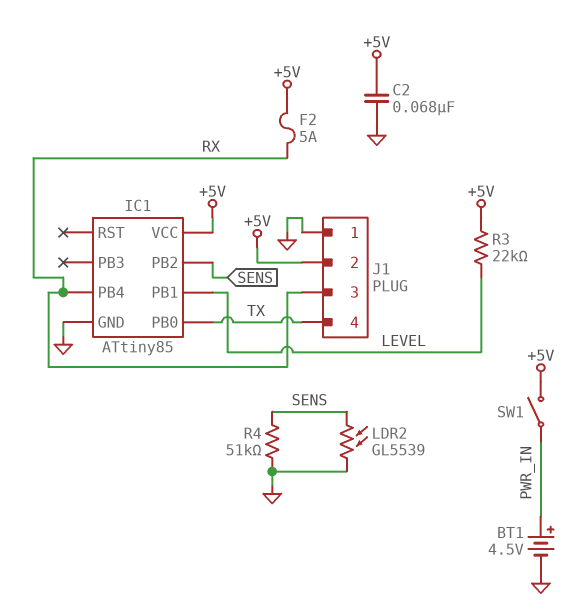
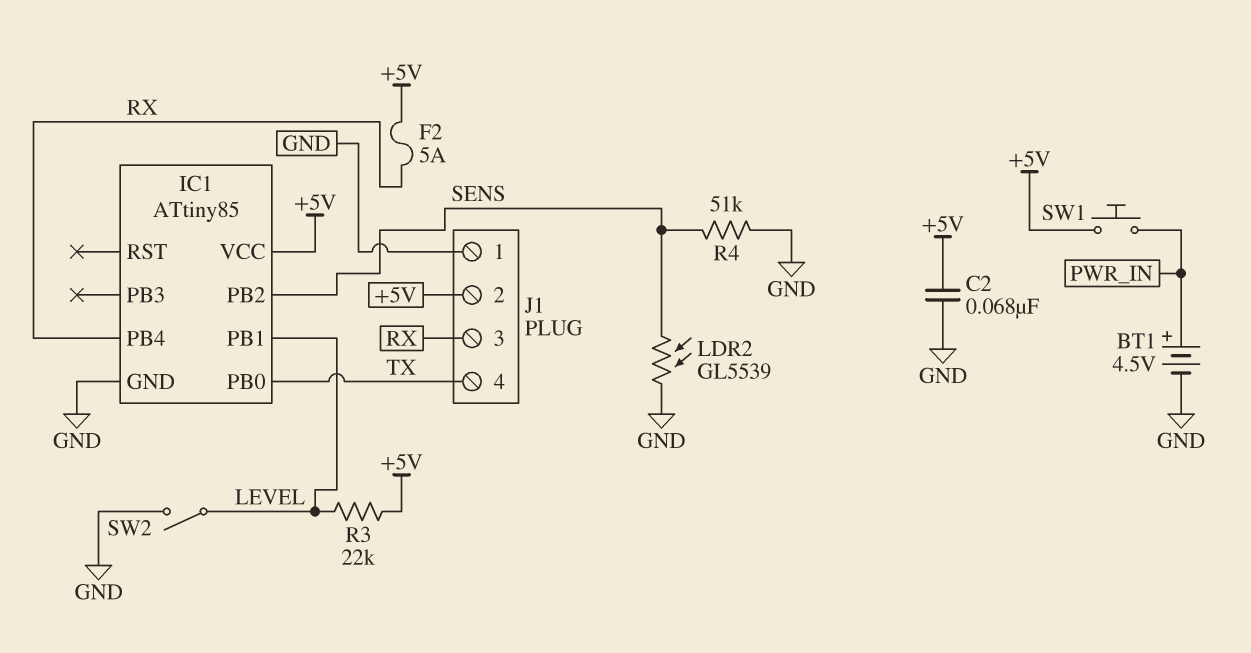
SW1: switch (+5V, PWR_IN) -> button (+5V, PWR_IN)
SW2: none -> switch (GND, LEVEL)

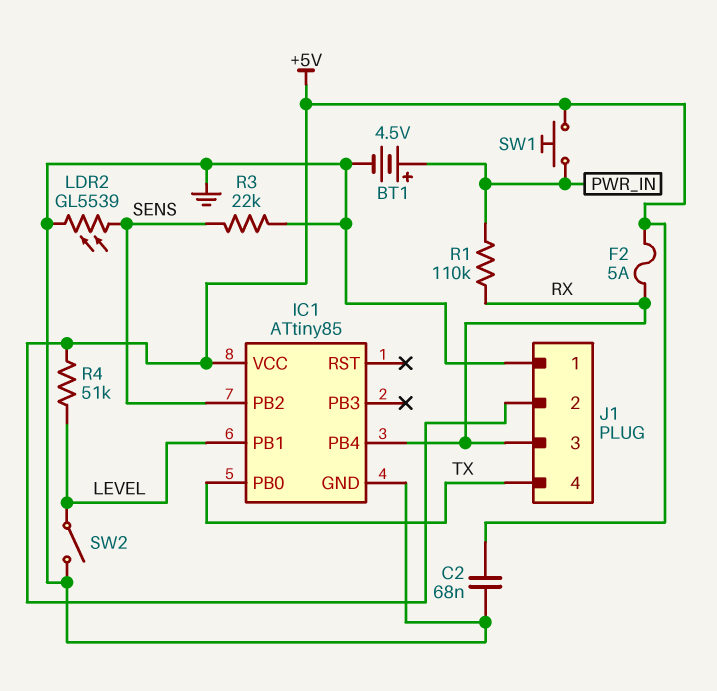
R1: none -> 110k (PWR_IN, RX)
R3: 22k (+5V, LEVEL) -> 22k (GND, SENS)
R4: 51k (GND, SENS) -> 51k (+5V, LEVEL)

